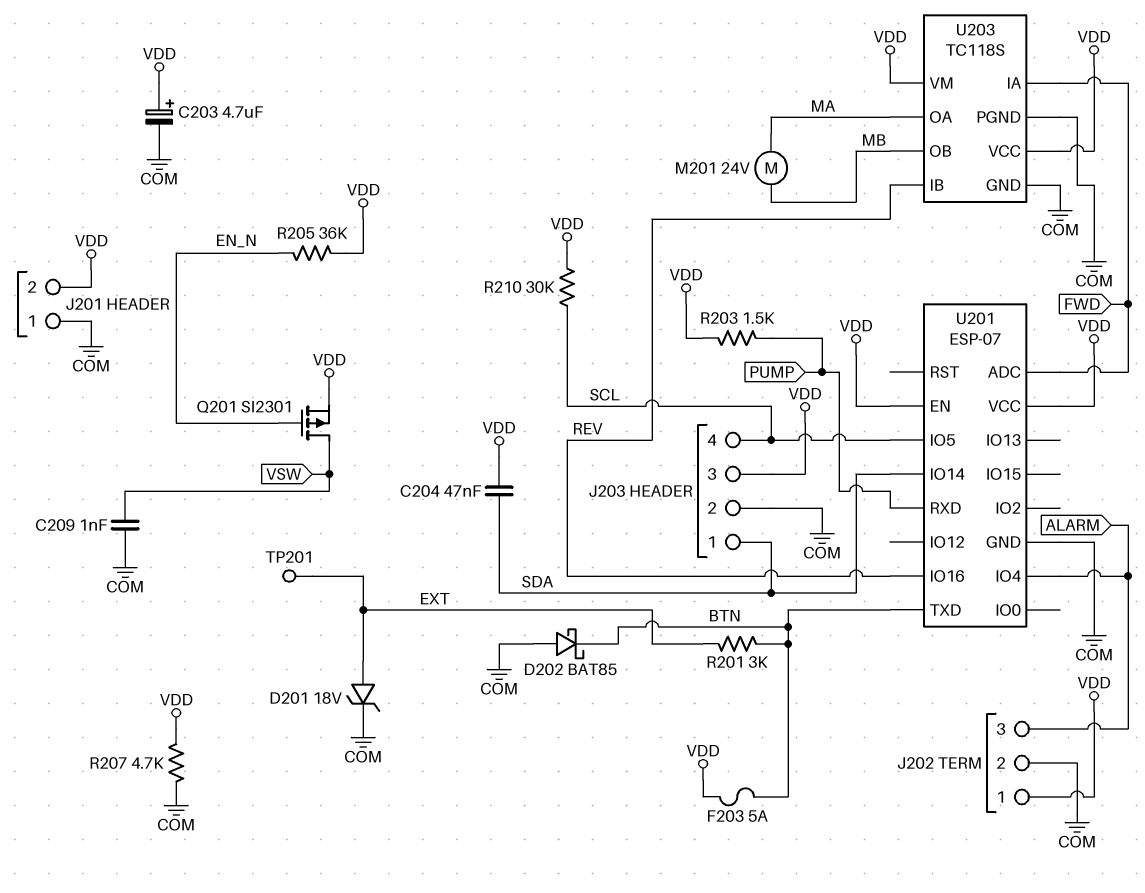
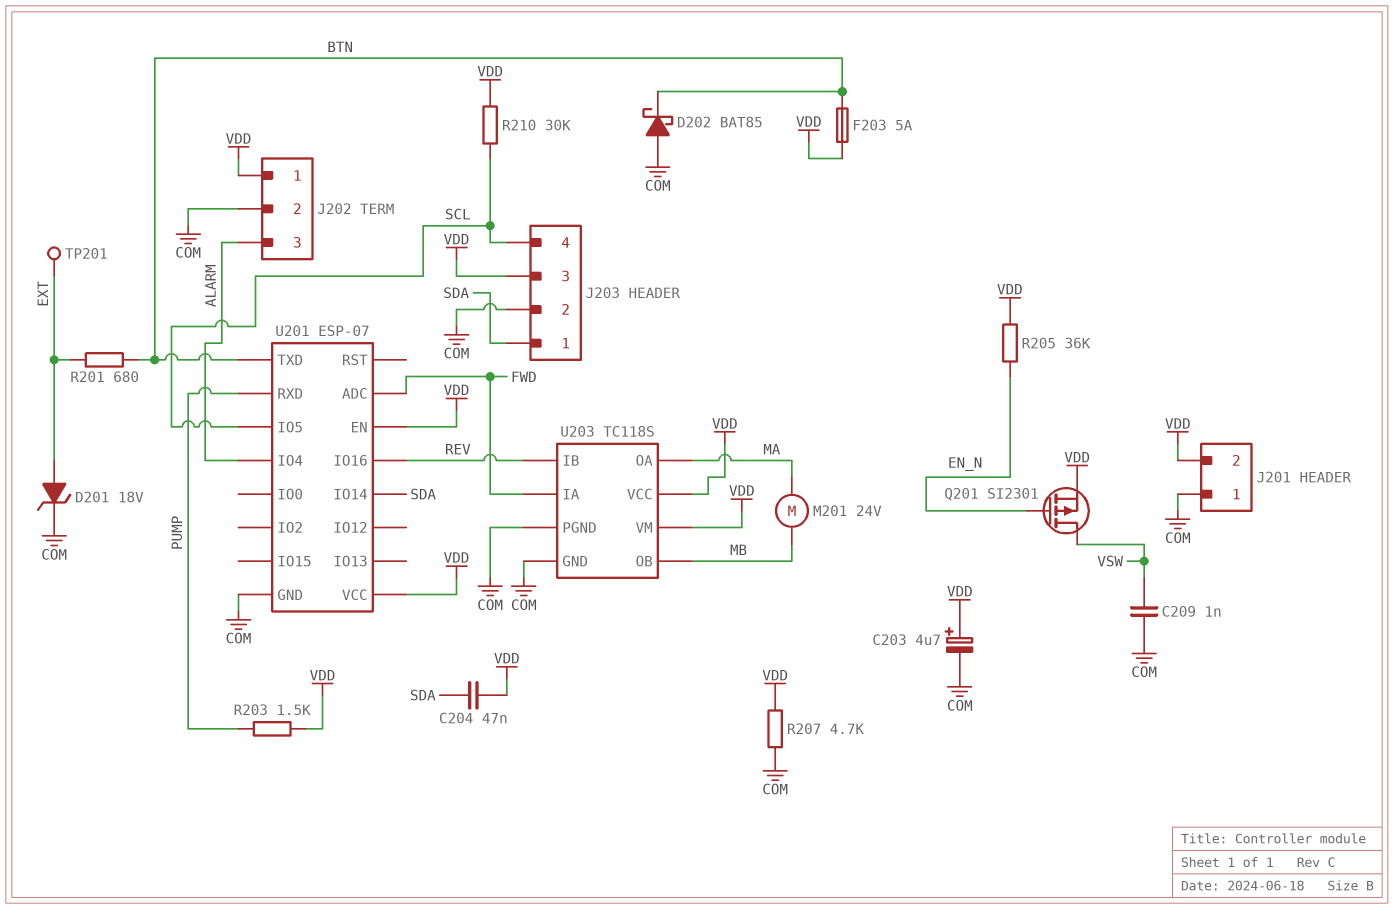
R201: 3k (BTN, EXT) -> 680 (BTN, EXT)

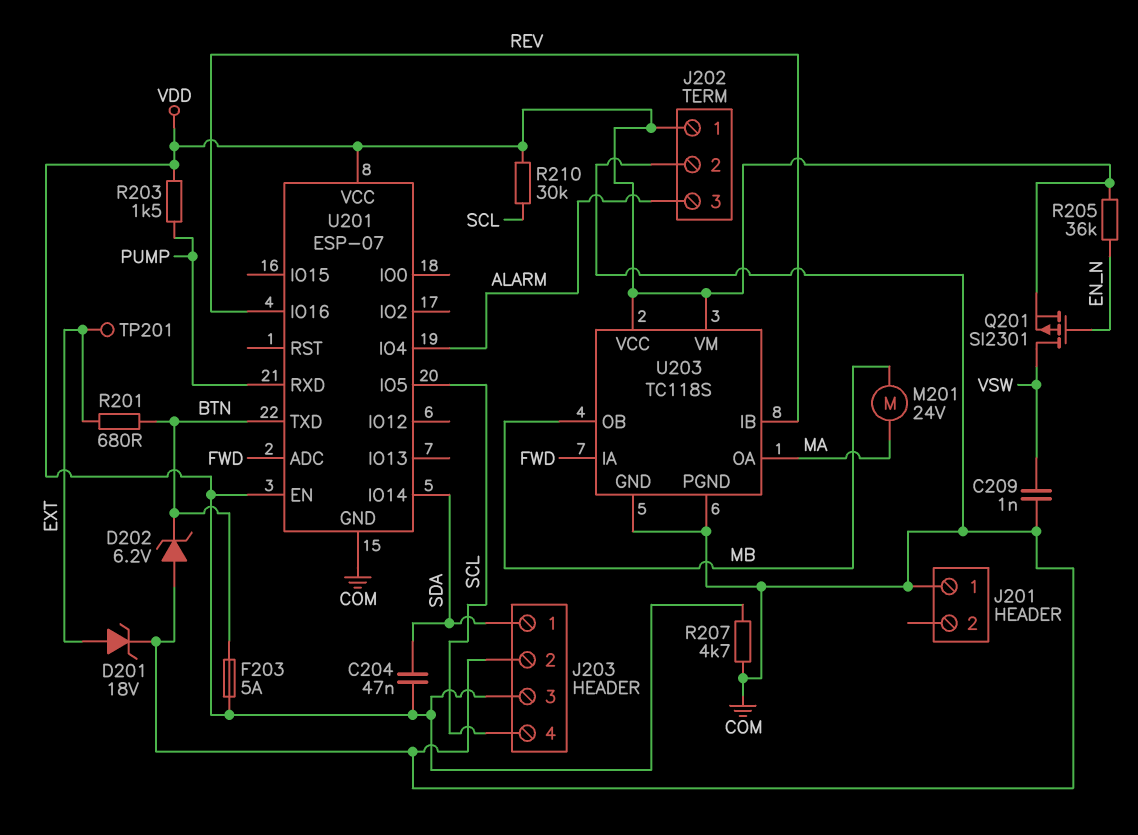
C203: 4.7uF (plus VDD, minus COM) -> none
D202: schottky BAT85 (A COM, K BTN) -> zener 6.2V (A COM, K BTN)
J201 pin 2: VDD -> none

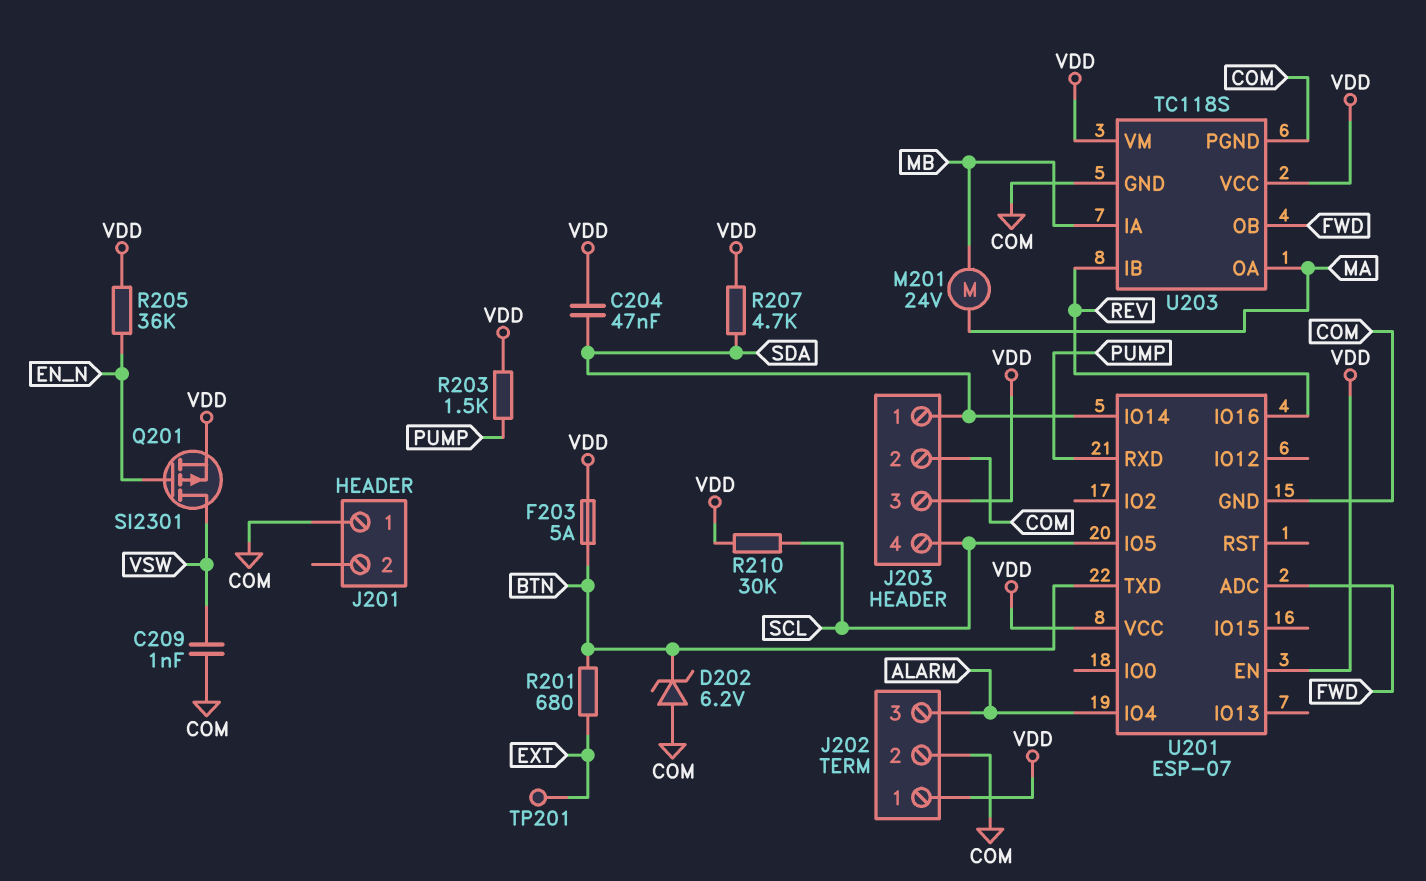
D201: zener 18V (A EXT, K COM) -> none
R207: 4.7k (COM, VDD) -> 4.7k (SDA, VDD)
U203 pin IA: FWD -> MB
U203 pin OB: MB -> FWD

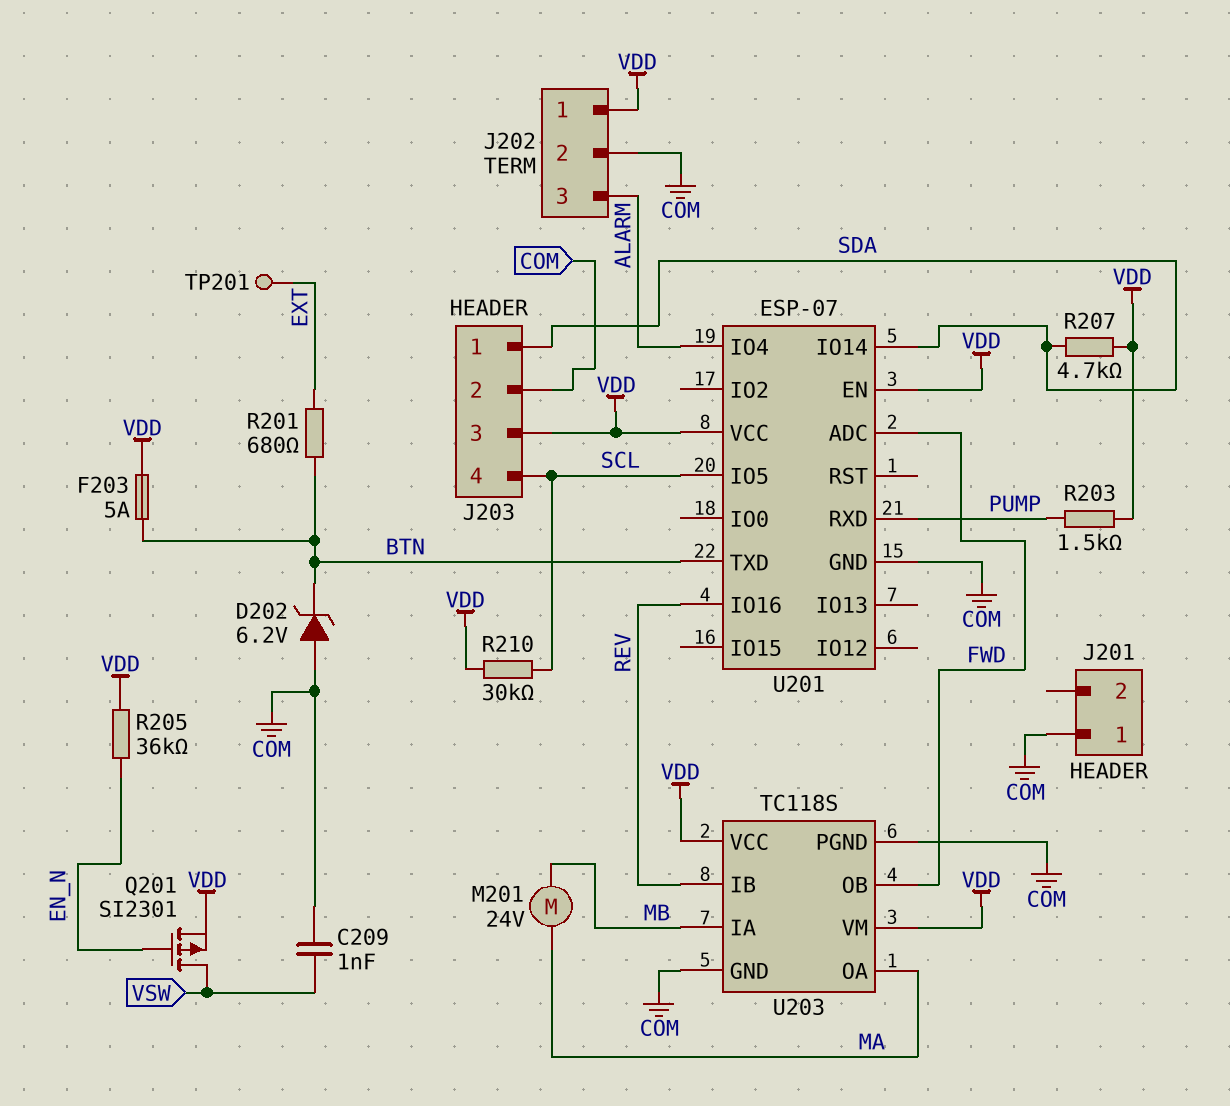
C204: 47nF (SDA, VDD) -> none

